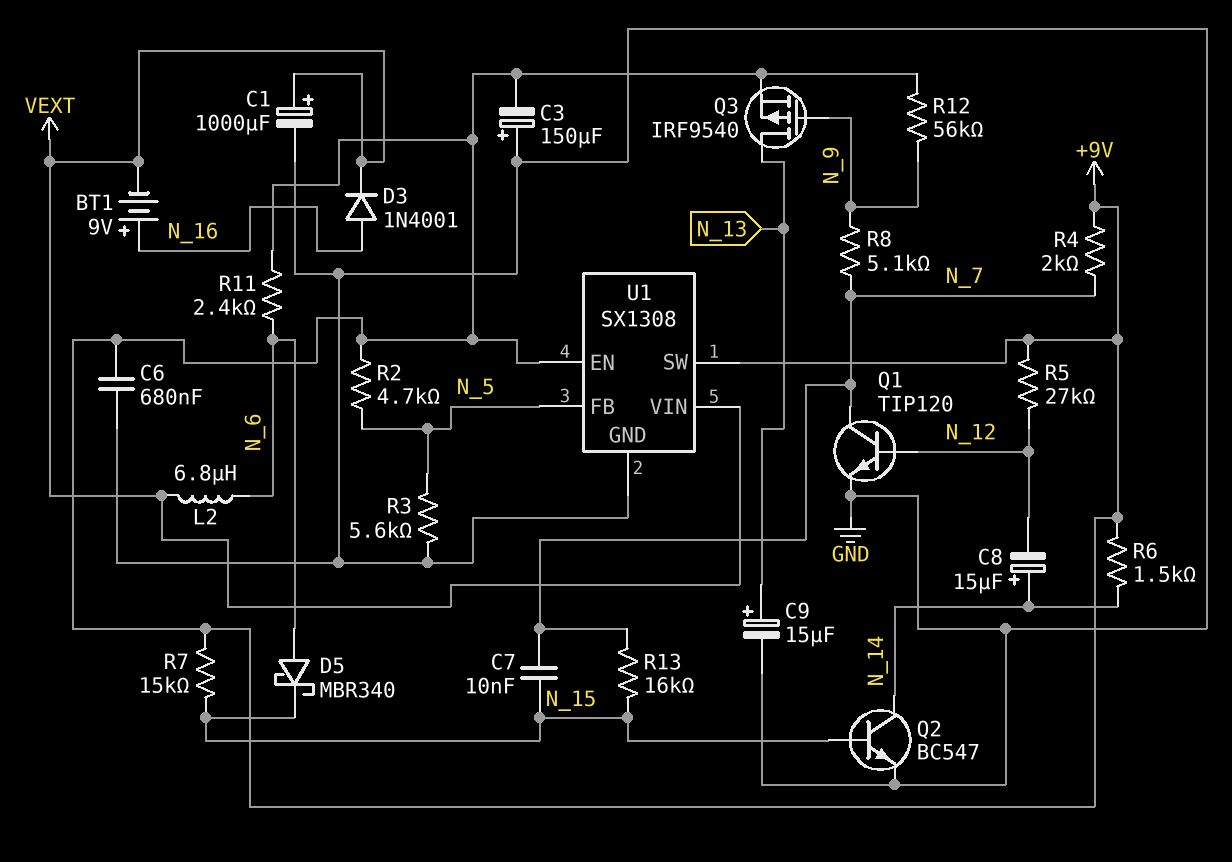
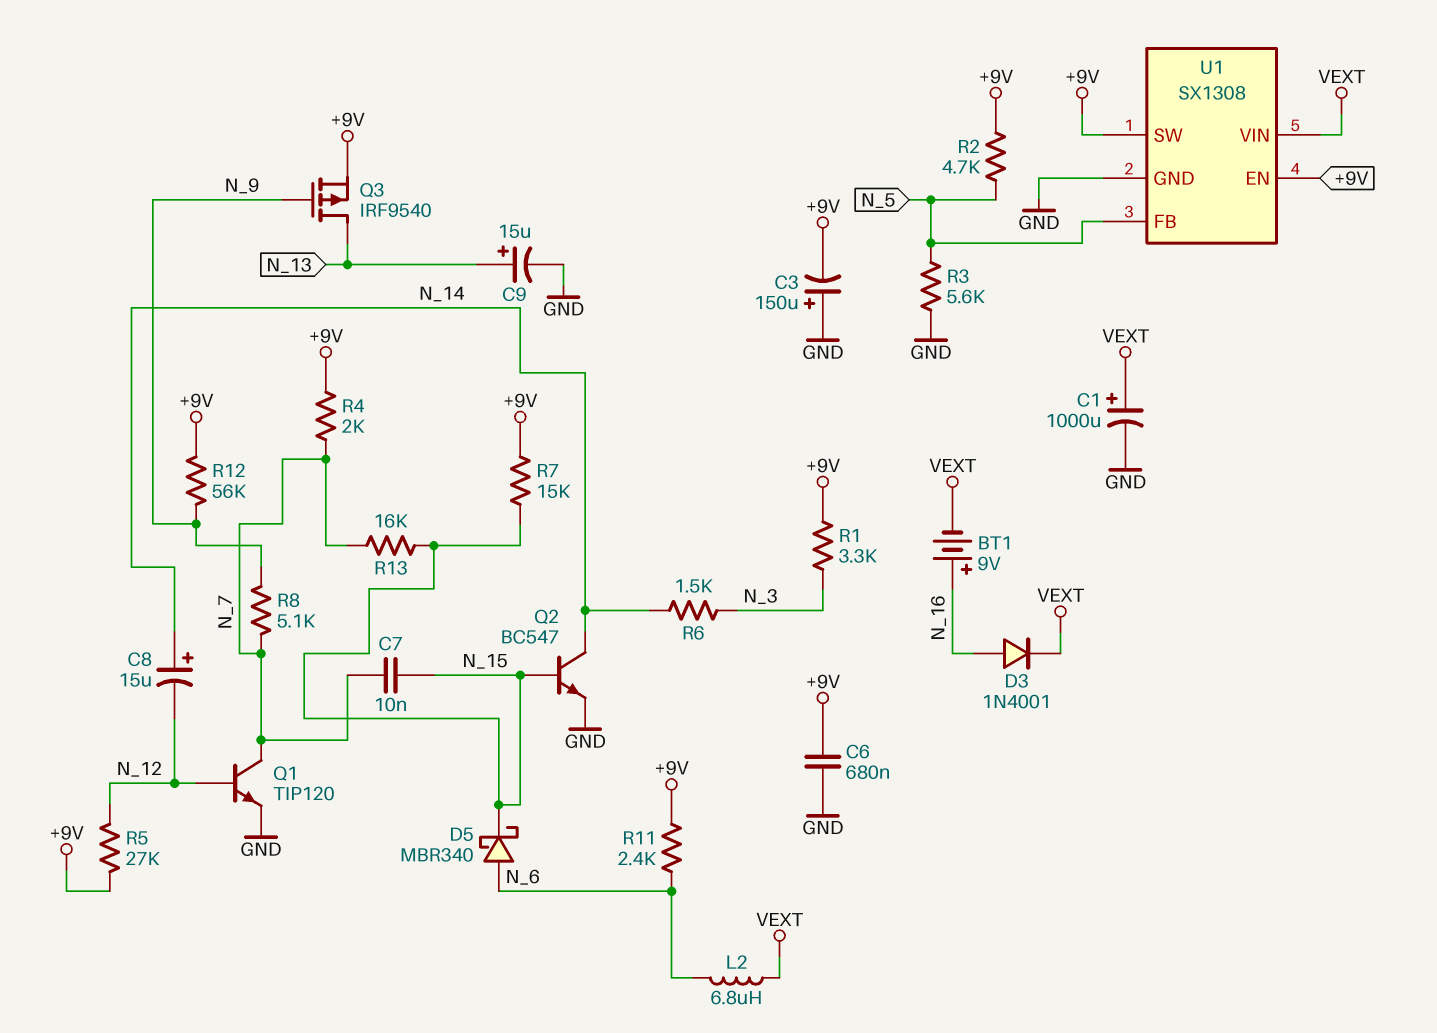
R1: none -> 3.3k (+9V, N_3)
R6: 1.5k (+9V, N_14) -> 1.5k (N_3, N_14)

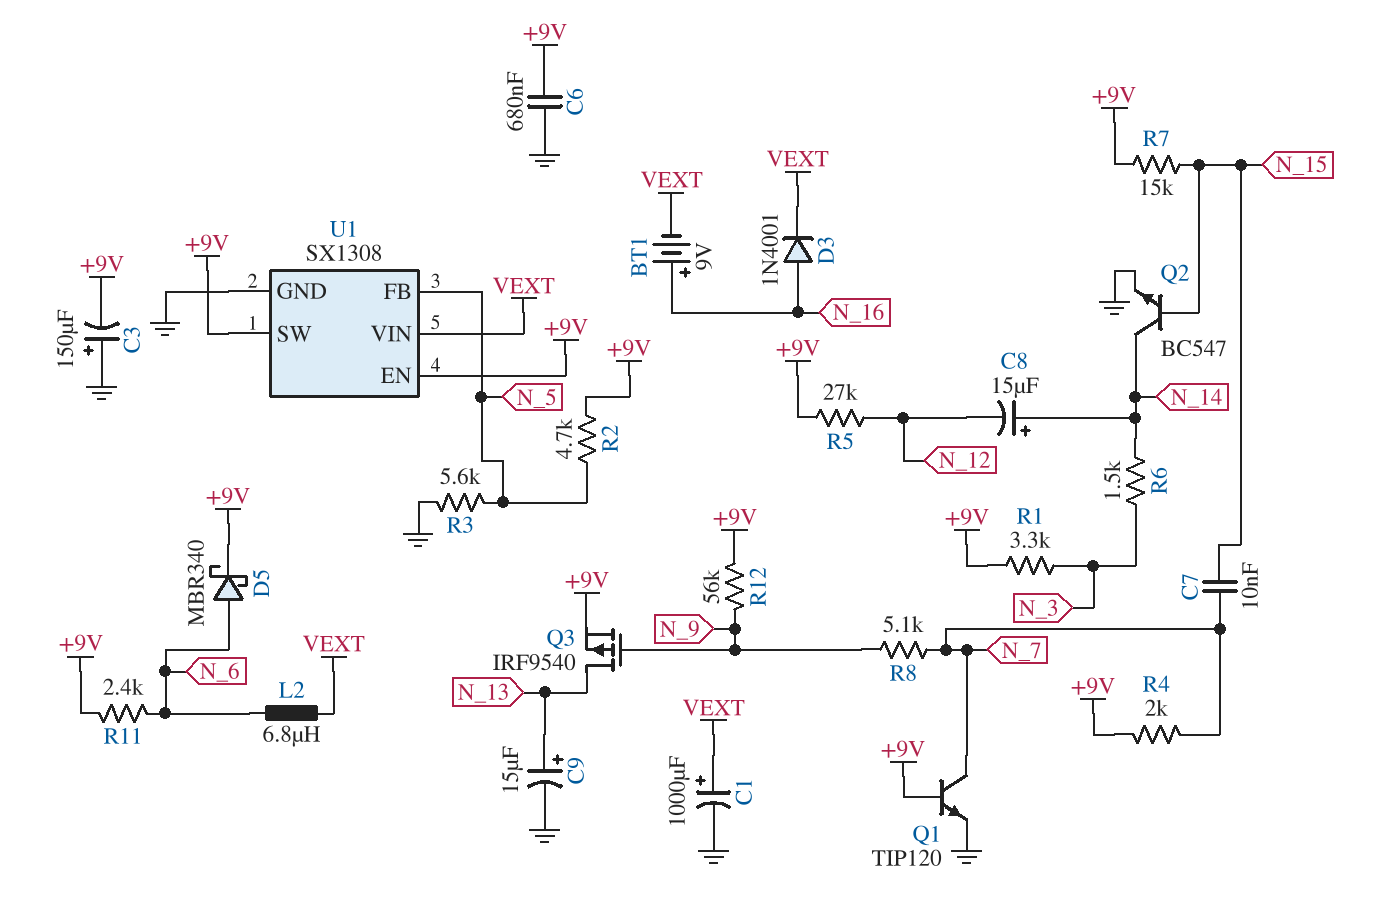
D5: schottky MBR340 (A N_6, K N_15) -> schottky MBR340 (A N_6, K +9V)
Q1: NPN TIP120 (B N_12, C N_7, E GND) -> NPN TIP120 (B +9V, C N_7, E GND)
R13: 16k (N_7, N_15) -> none

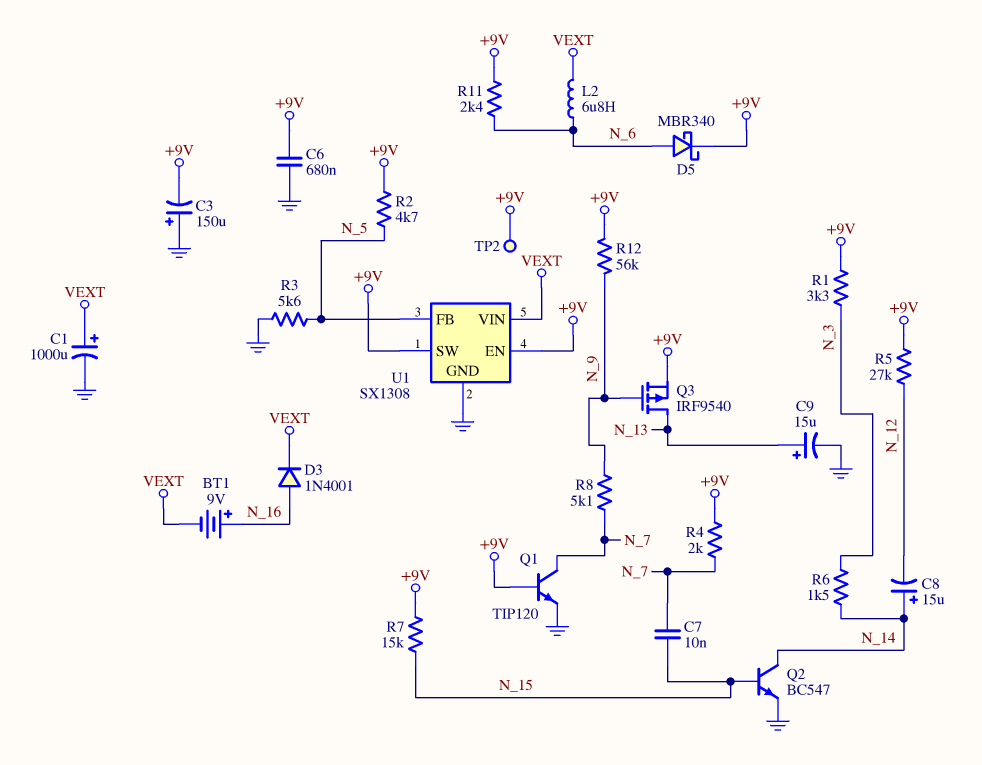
TP2: none -> test point (+9V)

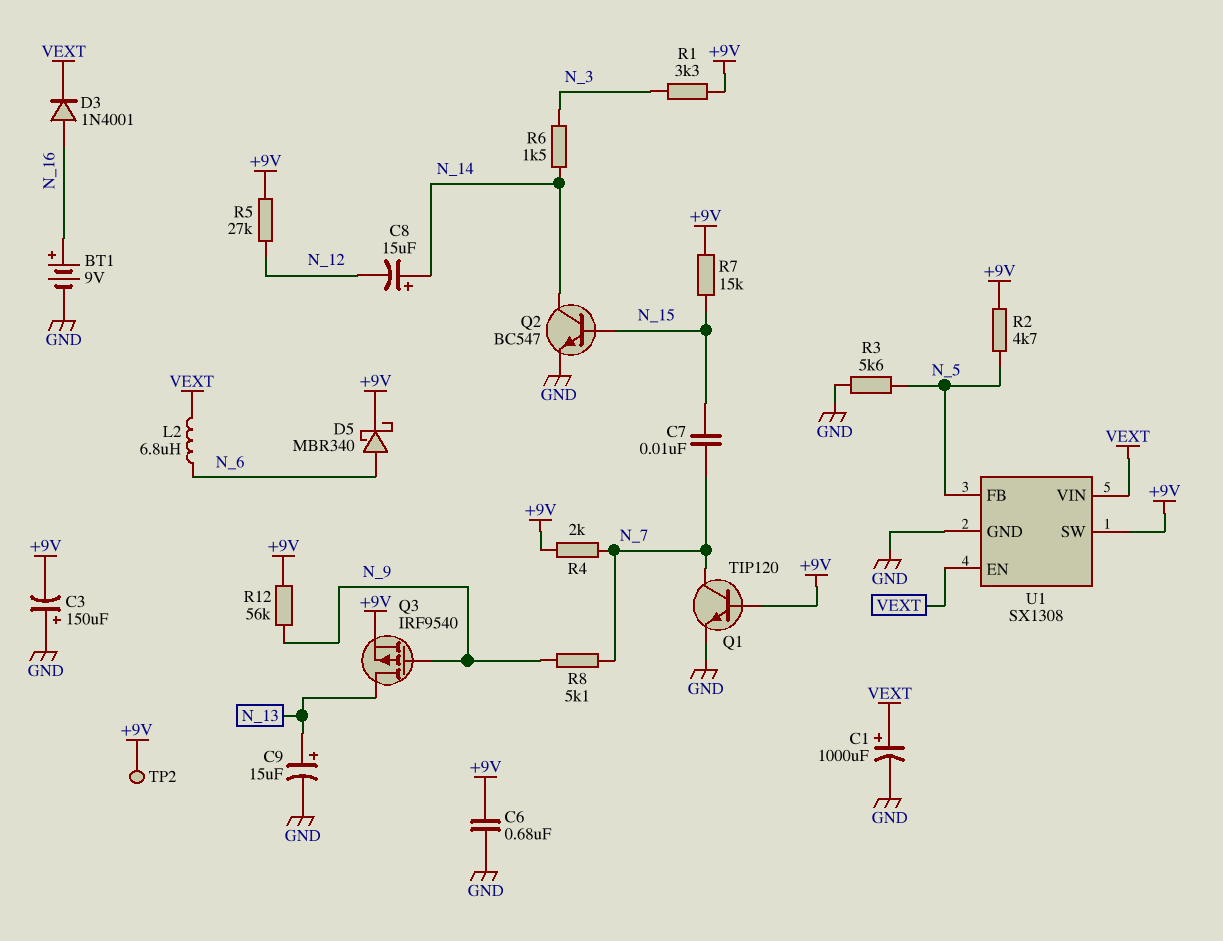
BT1: 9V (plus N_16, minus VEXT) -> 9V (plus N_16, minus GND)
R11: 2.4k (+9V, N_6) -> none
U1 pin EN: +9V -> VEXT

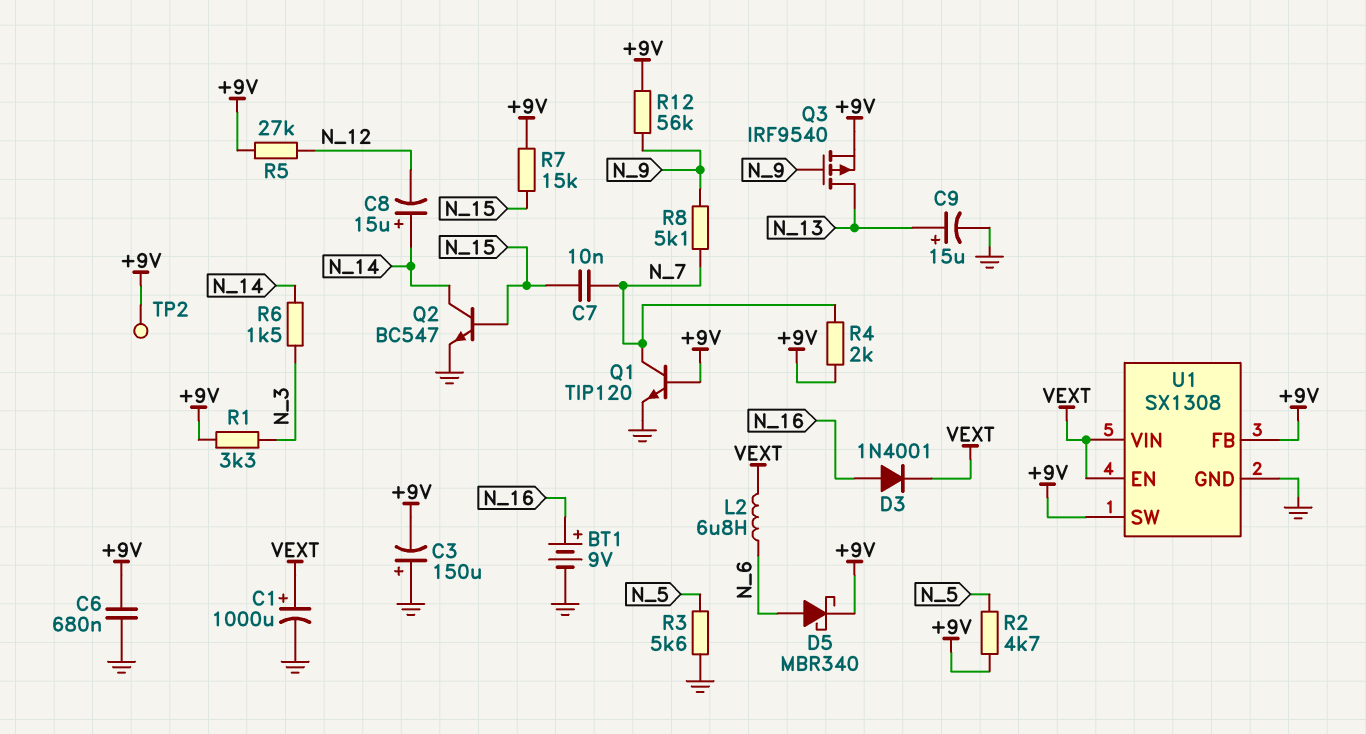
U1 pin FB: N_5 -> +9V

